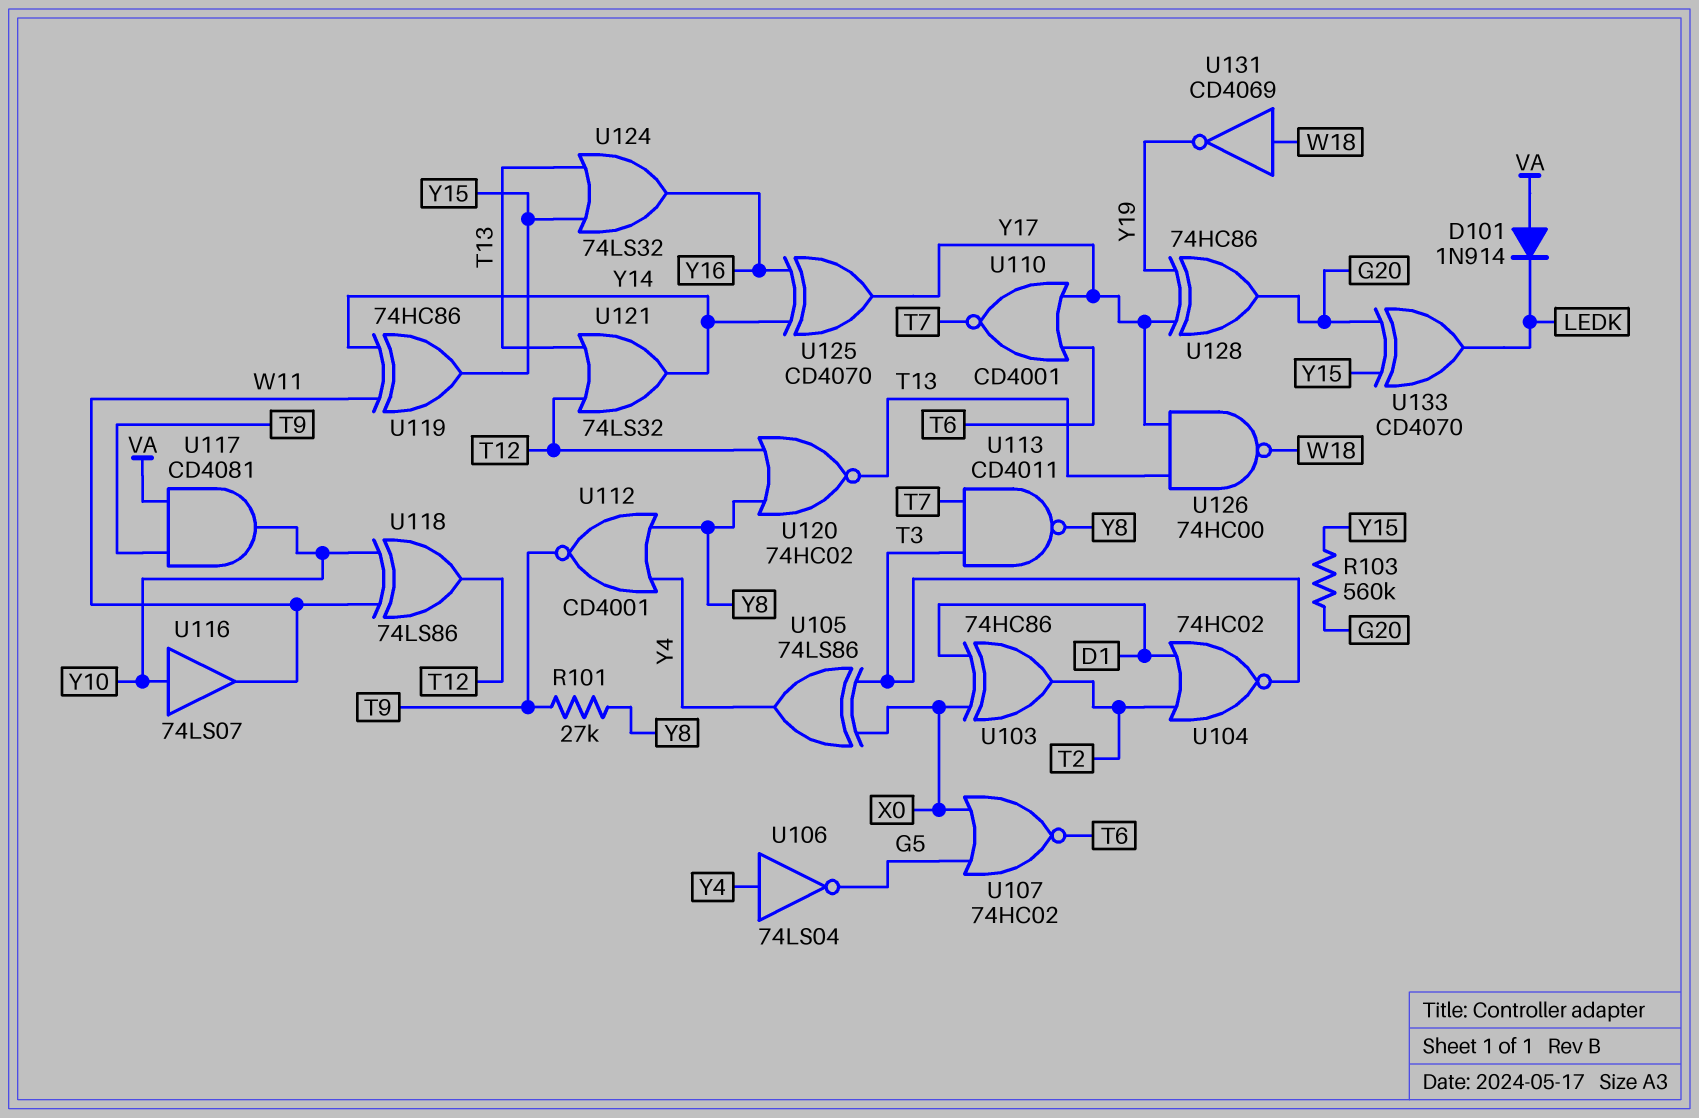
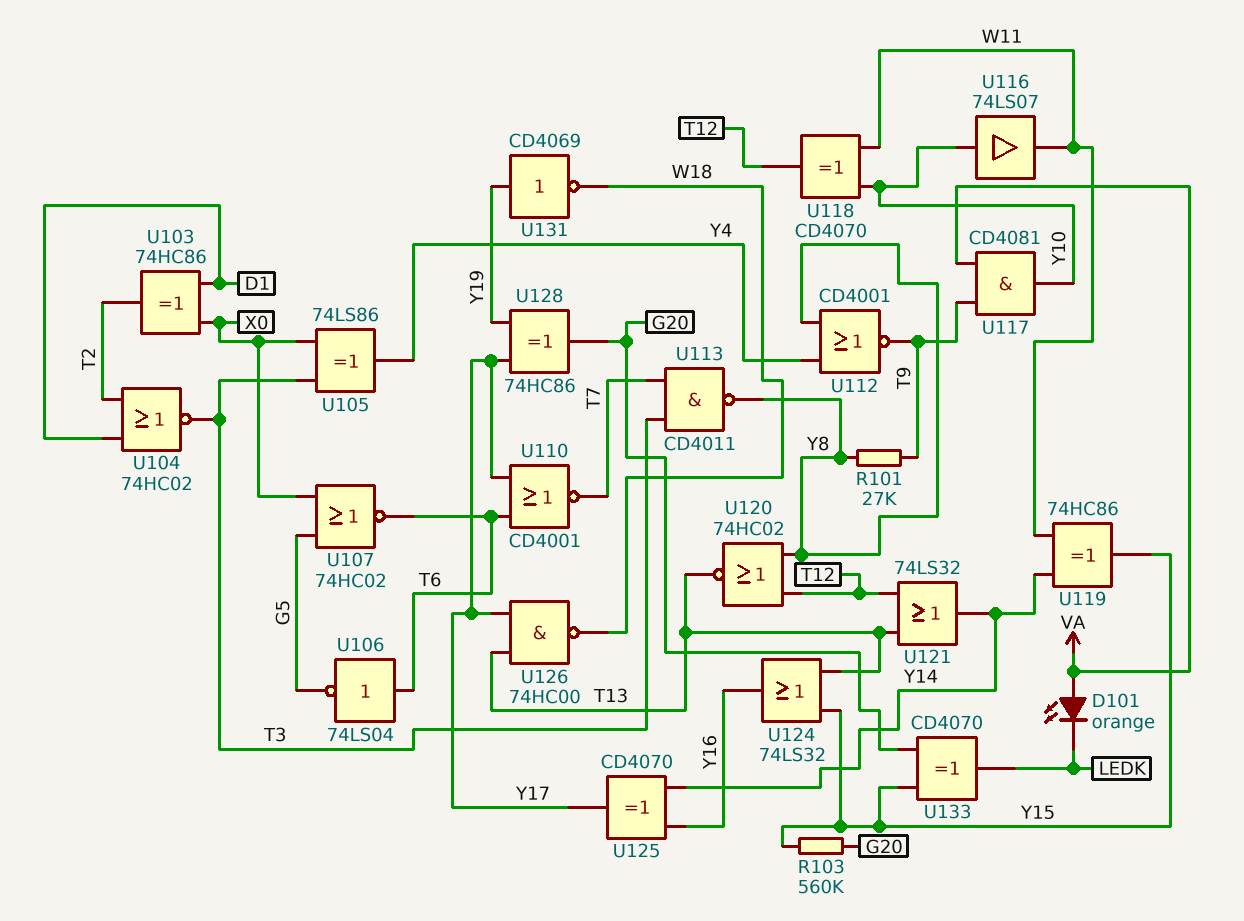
D101: diode 1N914 (A VA, K LEDK) -> LED orange (A VA, K LEDK)
U106: NOT 74LS04 (in Y4, out G5) -> NOT 74LS04 (in T6, out G5)
U118: XOR 74LS86 (in W11, in Y10, out T12) -> XOR CD4070 (in W11, in Y10, out T12)
U131: NOT CD4069 (in W18, out Y19) -> NOT CD4069 (in Y19, out W18)

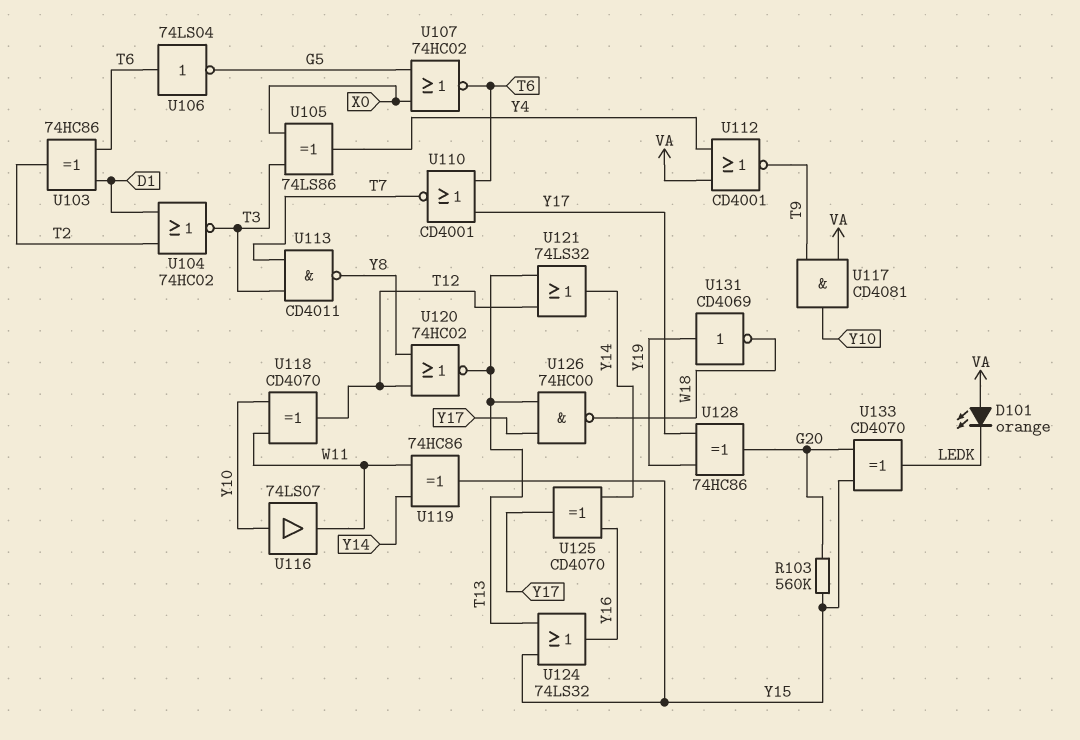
R101: 27k (T9, Y8) -> none
U103: XOR 74HC86 (in D1, in X0, out T2) -> XOR 74HC86 (in D1, in T6, out T2)
U112: NOR CD4001 (in Y4, in Y8, out T9) -> NOR CD4001 (in VA, in Y4, out T9)

